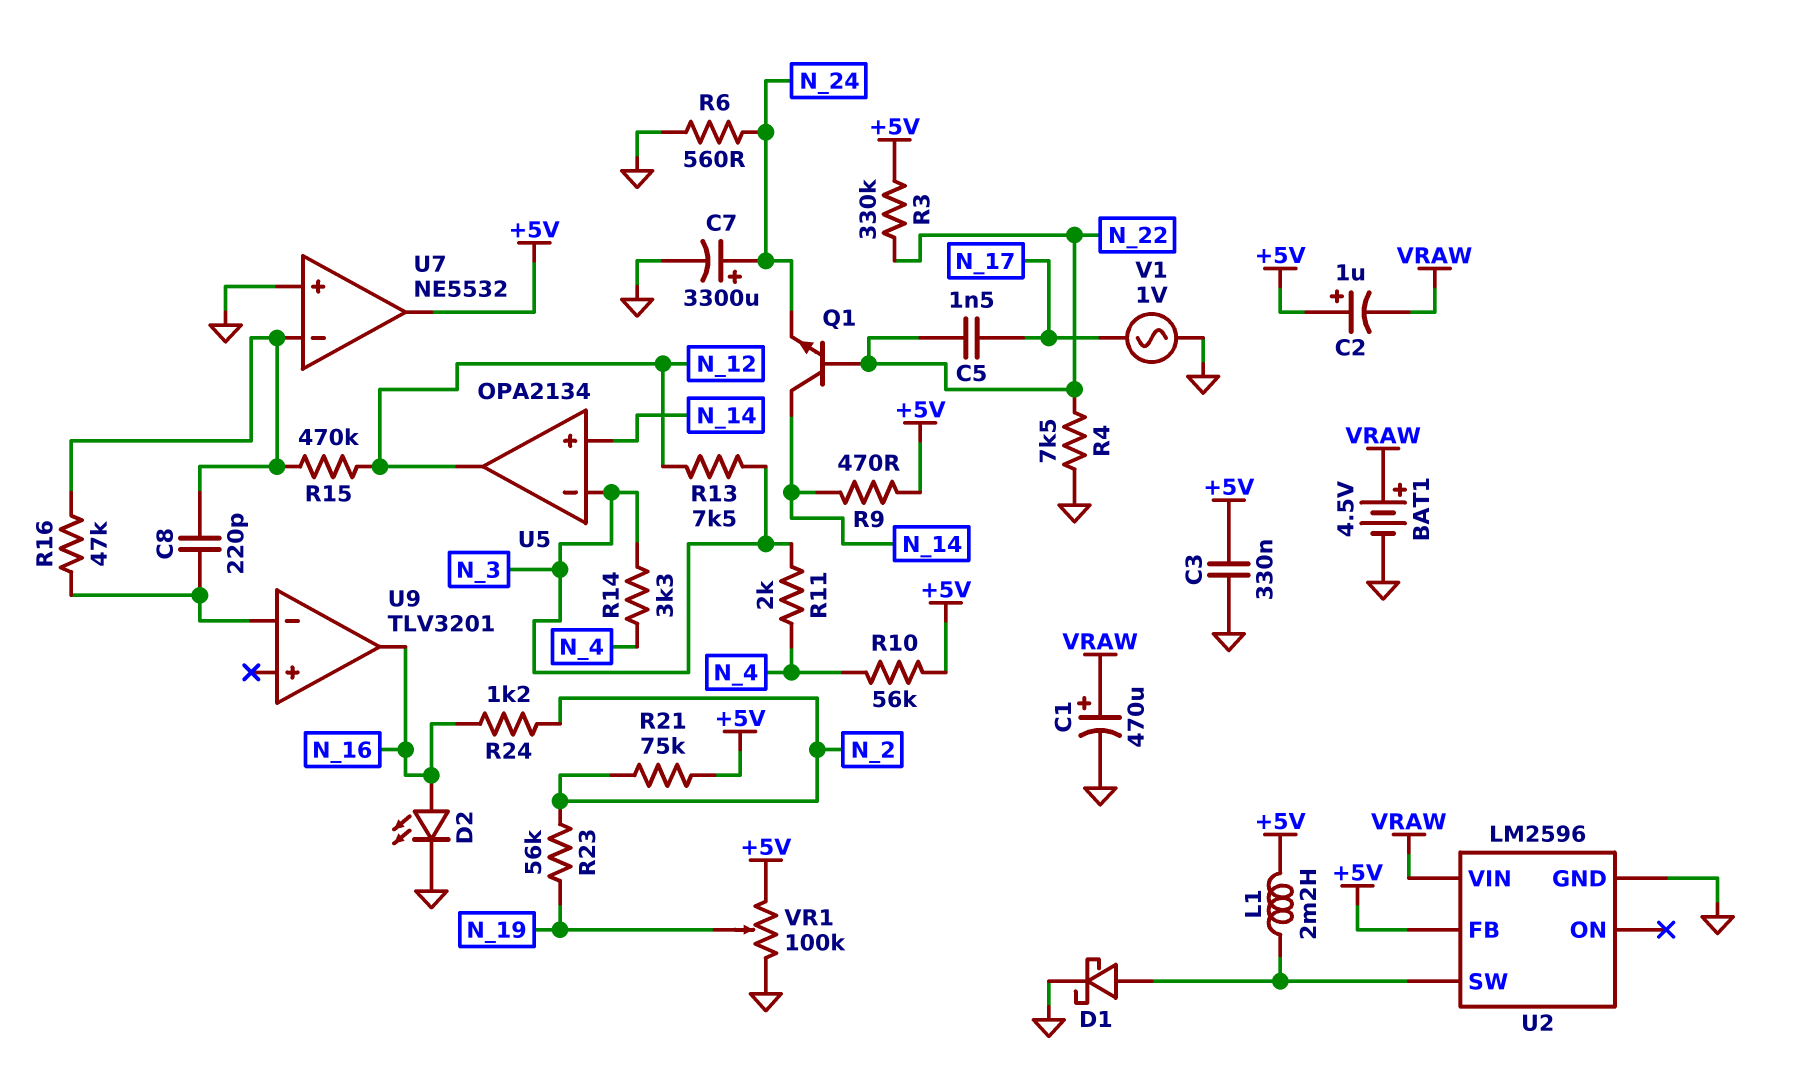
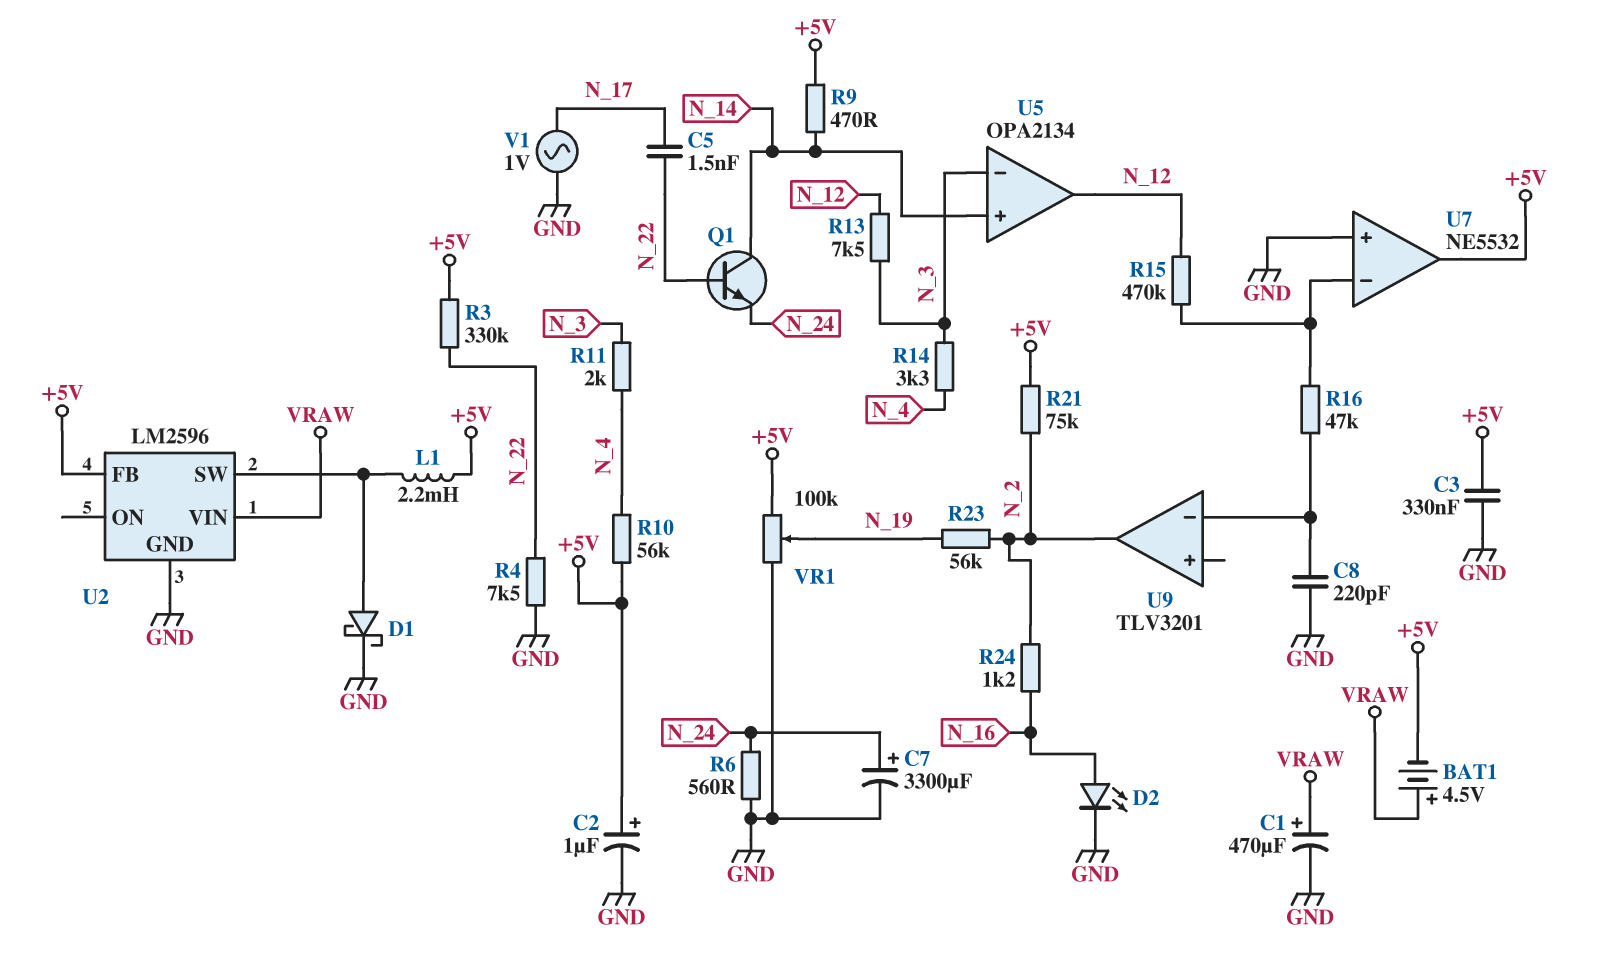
BAT1: 4.5V (plus VRAW, minus GND) -> 4.5V (plus VRAW, minus +5V)
C2: 1uF (plus +5V, minus VRAW) -> 1uF (plus +5V, minus GND)
C8: 220pF (U7/in-, U9/in-) -> 220pF (GND, U9/in-)
U9 pin out: N_16 -> N_2

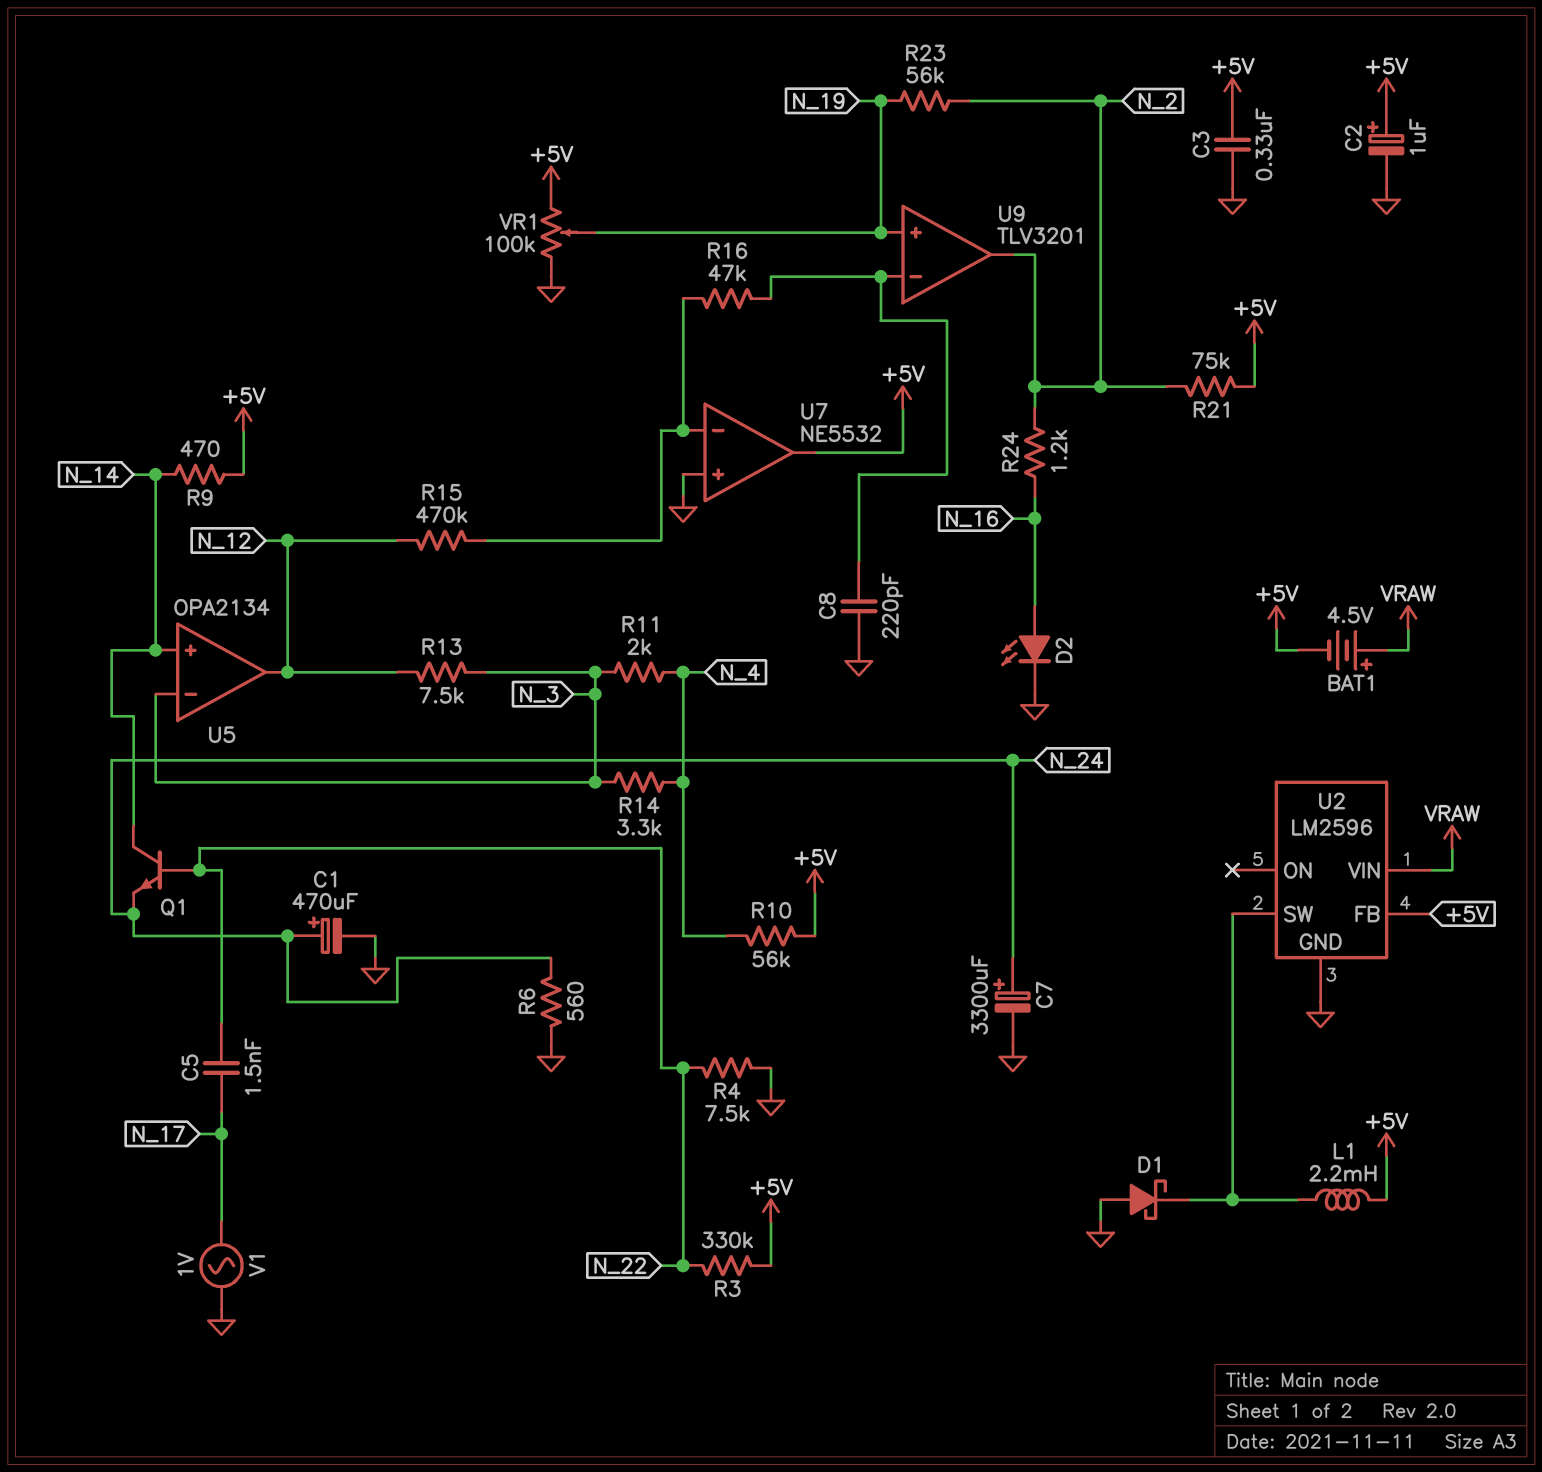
C1: 470uF (plus VRAW, minus GND) -> 470uF (plus N_24, minus GND)
D1: schottky (A U2/SW, K GND) -> schottky (A GND, K U2/SW)
U9 pin in+: none -> N_19

